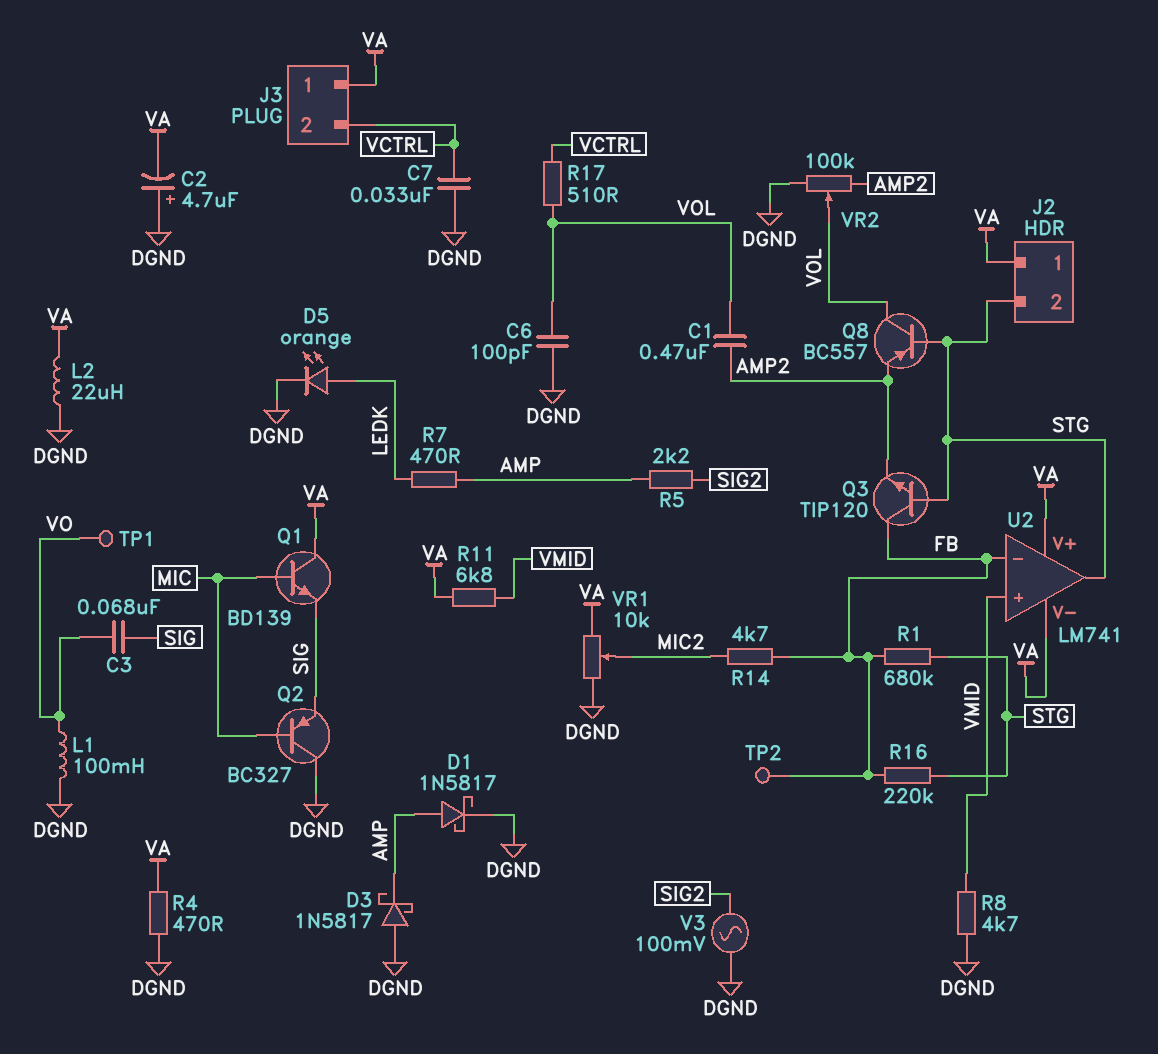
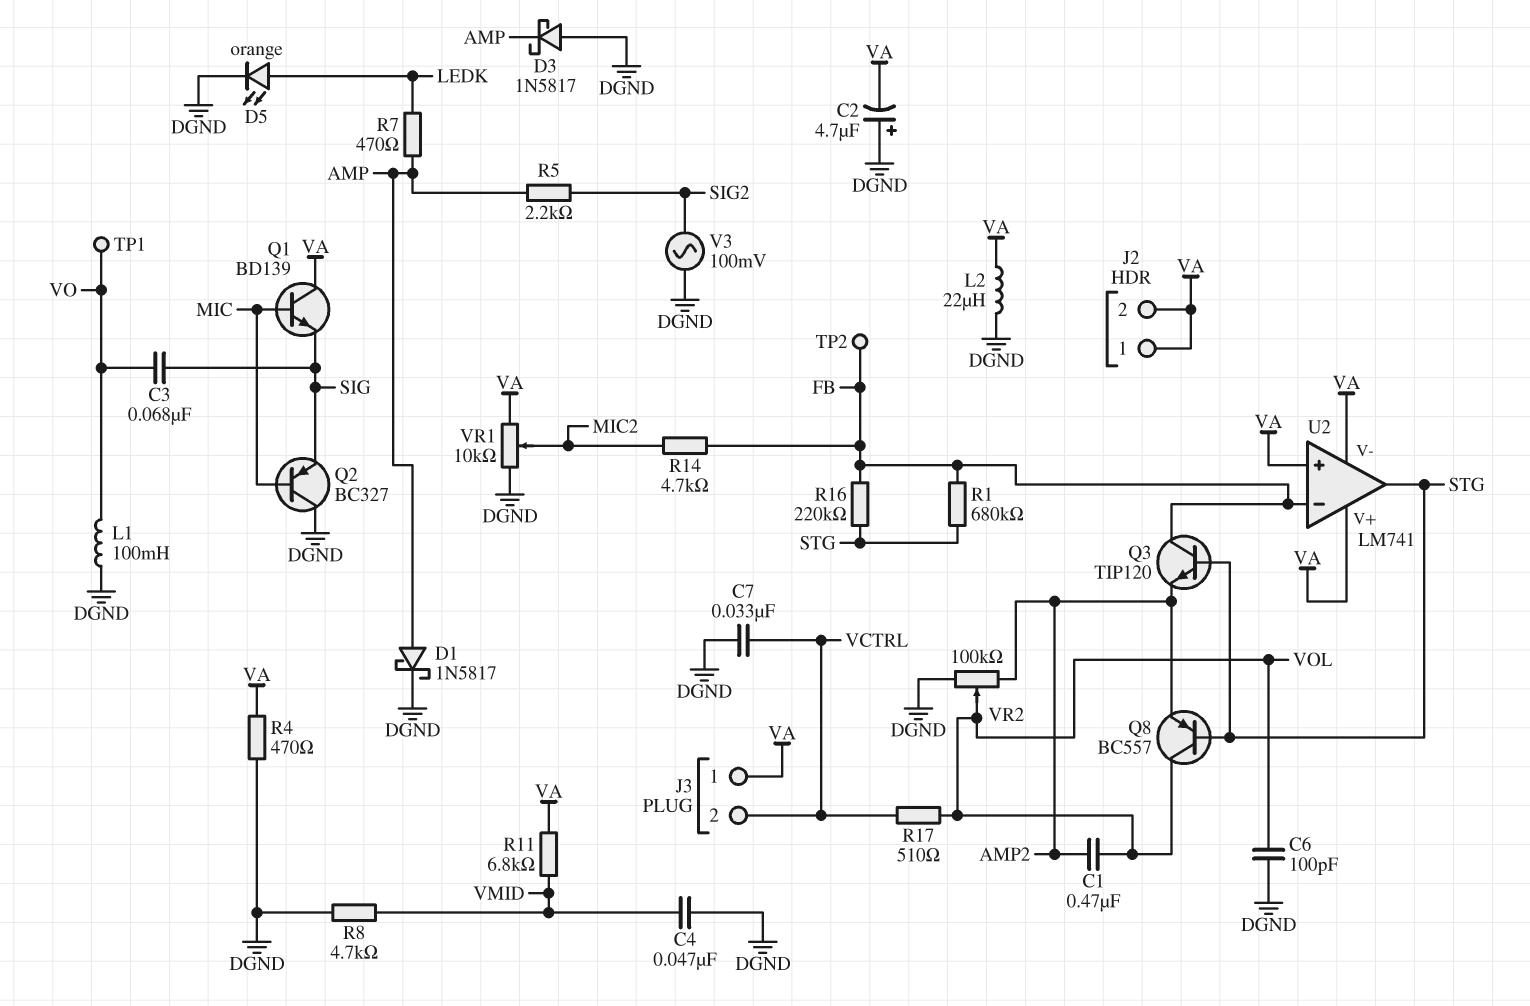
C4: none -> 47nF (DGND, VMID)
J2 pin 2: STG -> VA
U2 pin in+: VMID -> VA

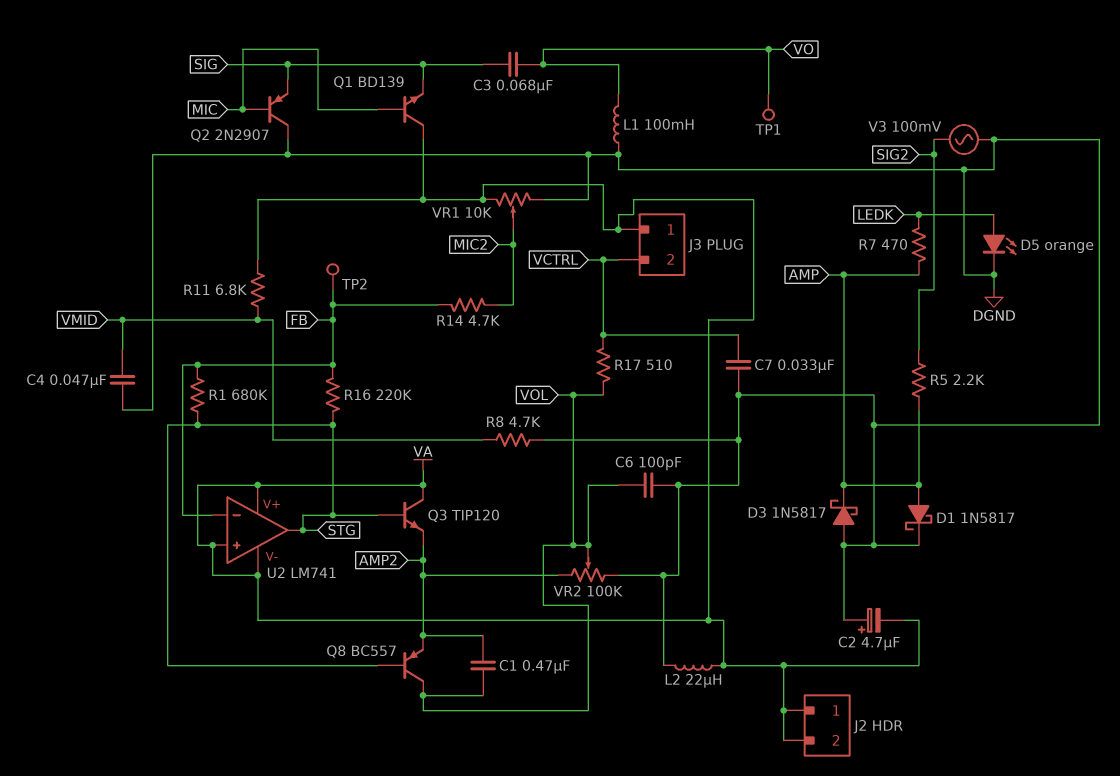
Q2: PNP BC327 (B MIC, C DGND, E SIG) -> PNP 2N2907 (B MIC, C DGND, E SIG)
Q3: NPN TIP120 (B STG, C FB, E AMP2) -> NPN TIP120 (B STG, C VA, E AMP2)
R4: 470 (DGND, VA) -> none

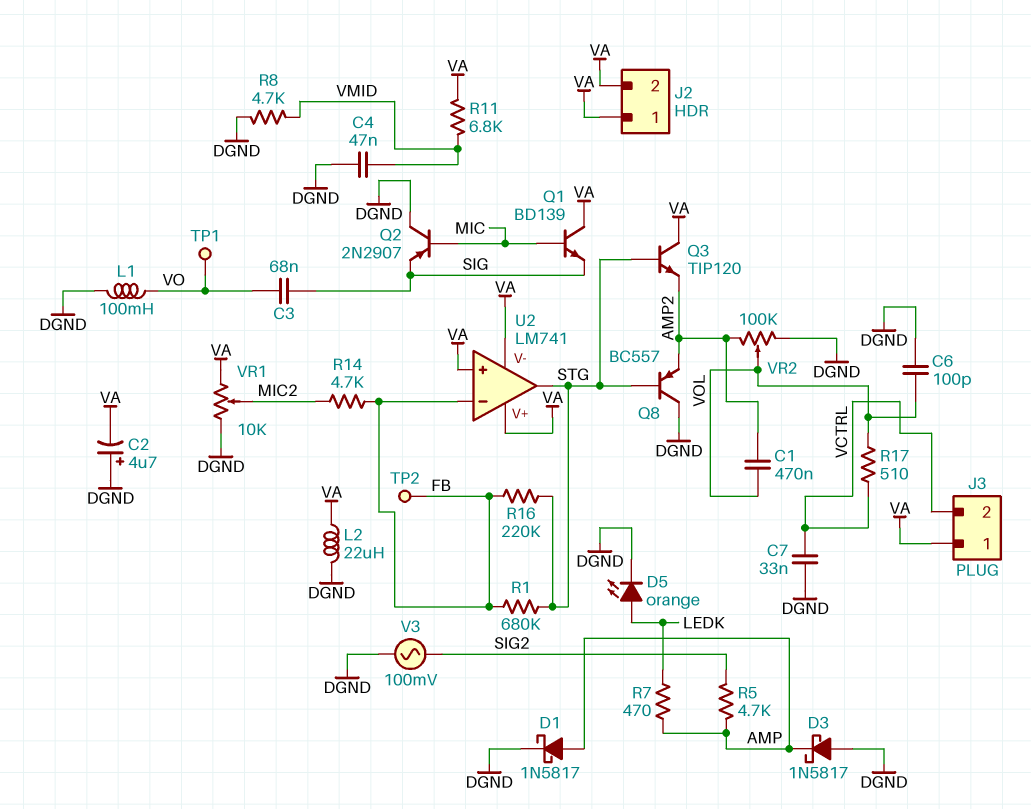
Q8: PNP BC557 (B STG, C VOL, E AMP2) -> PNP BC557 (B STG, C DGND, E AMP2)
R5: 2.2k (AMP, SIG2) -> 4.7k (AMP, SIG2)

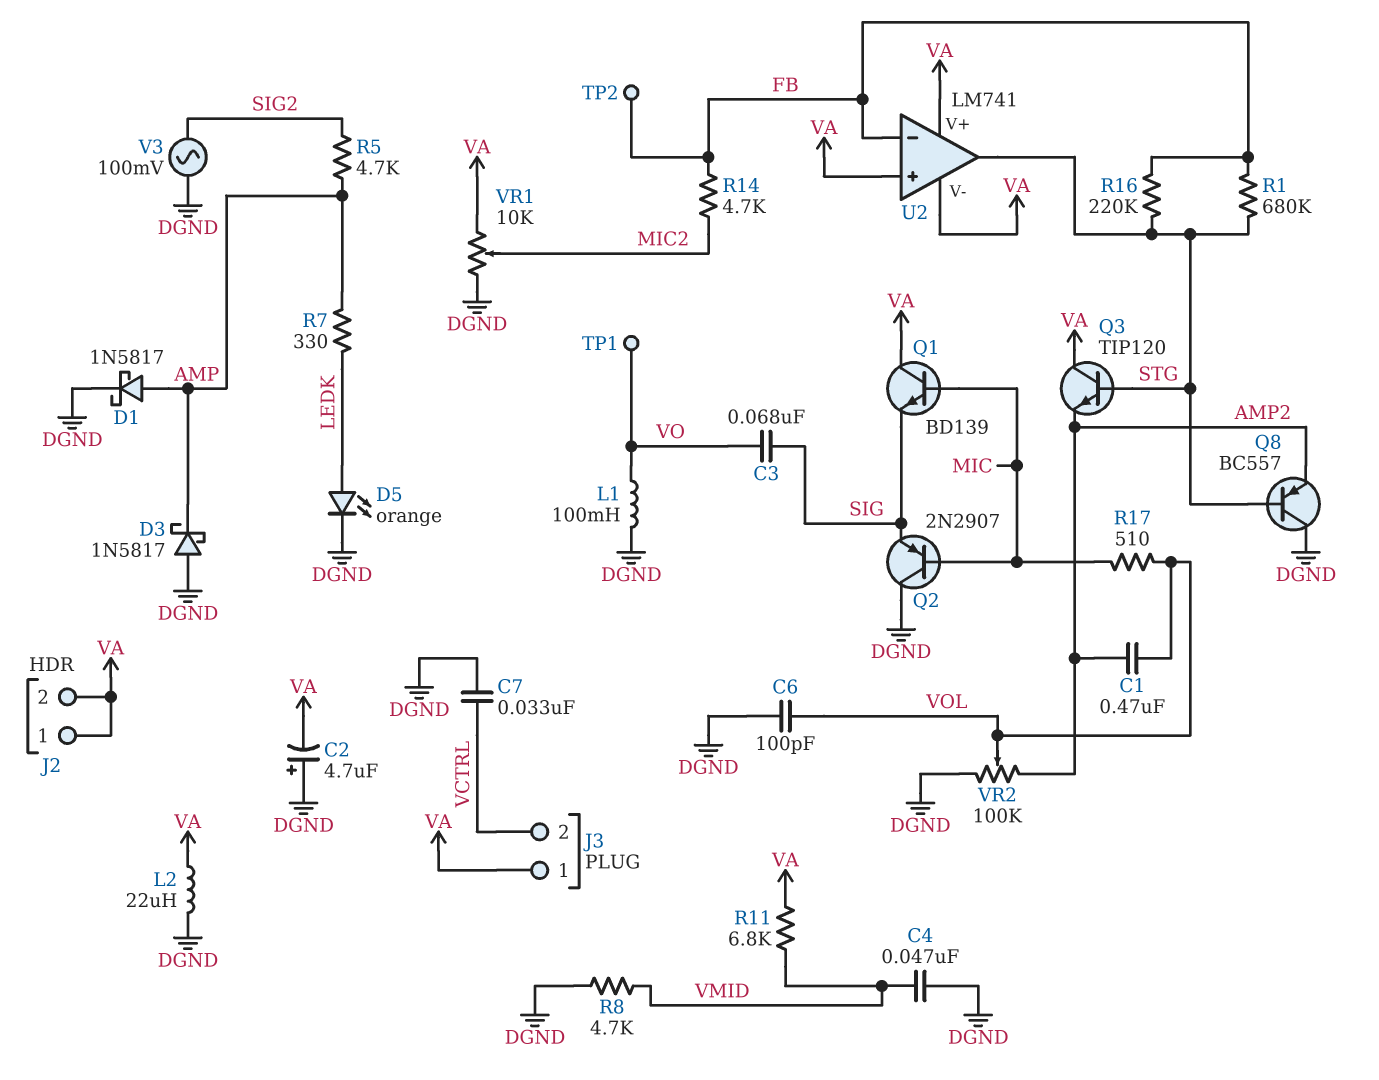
R7: 470 (AMP, LEDK) -> 330 (AMP, LEDK)
R17: 510 (VCTRL, VOL) -> 510 (MIC, VOL)

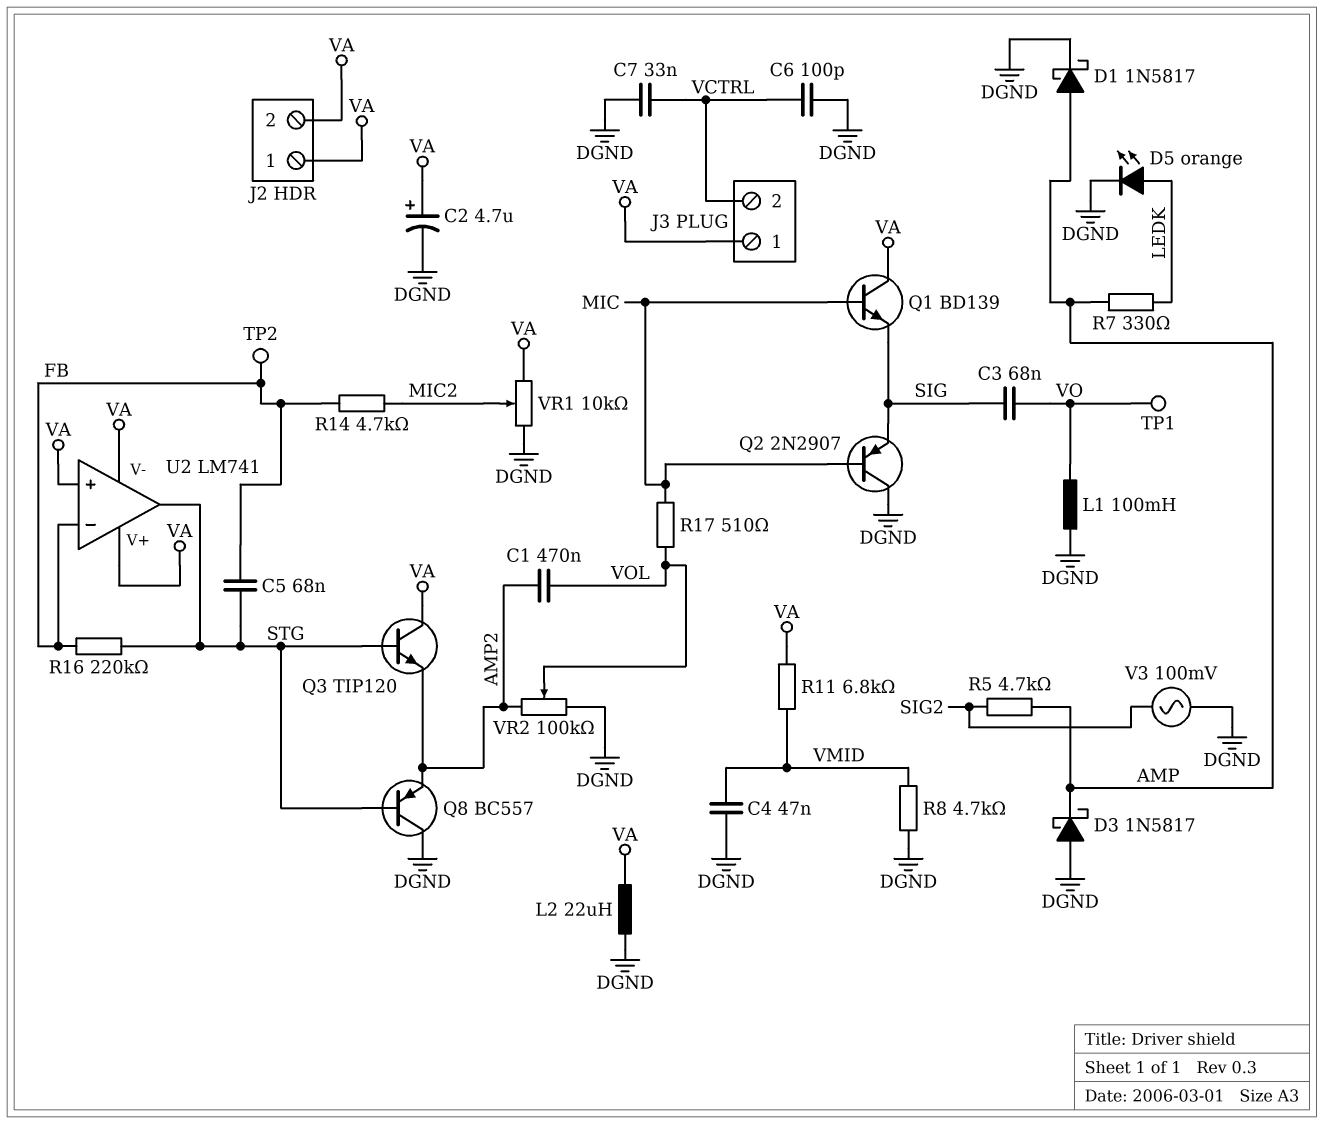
C2: 4.7uF (plus DGND, minus VA) -> 4.7uF (plus VA, minus DGND)
C5: none -> 68nF (FB, STG)
C6: 100pF (DGND, VOL) -> 100pF (DGND, VCTRL)
R1: 680k (FB, STG) -> none

